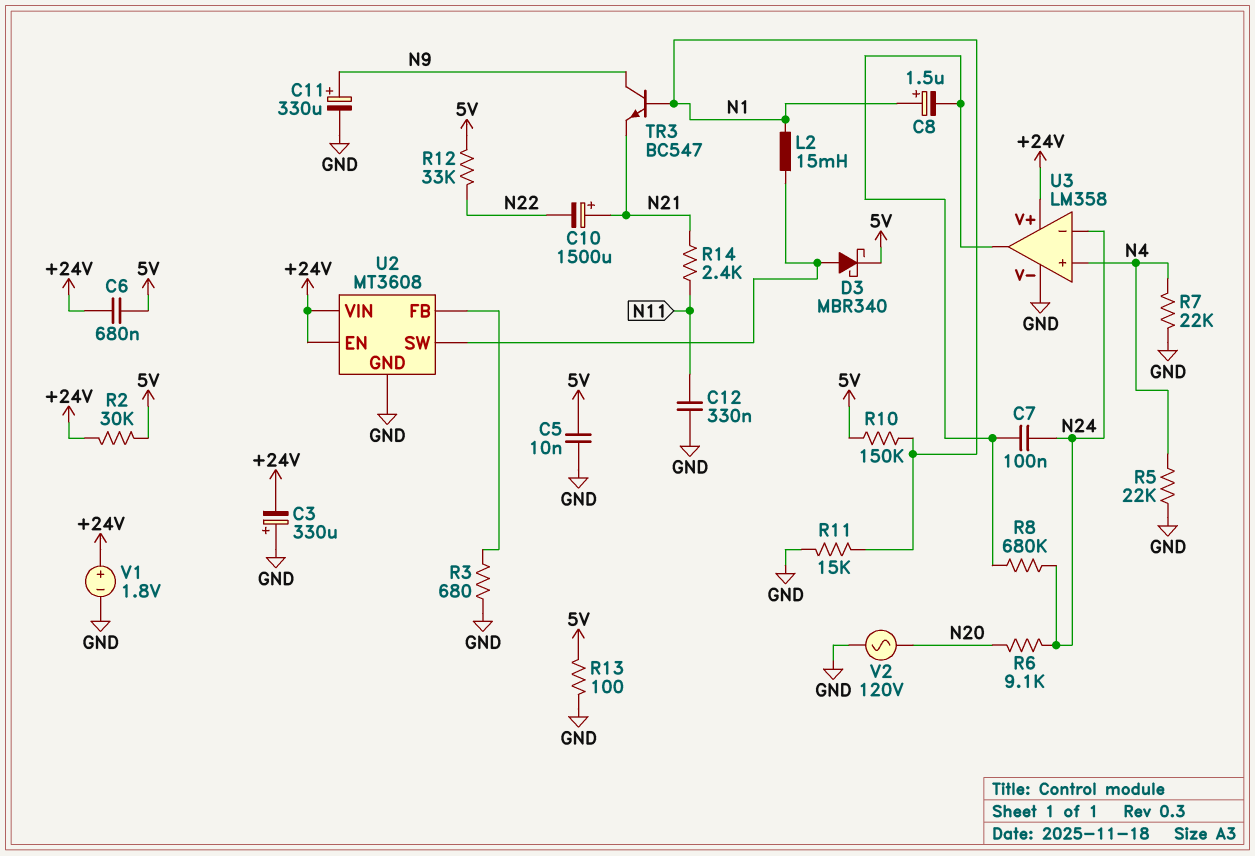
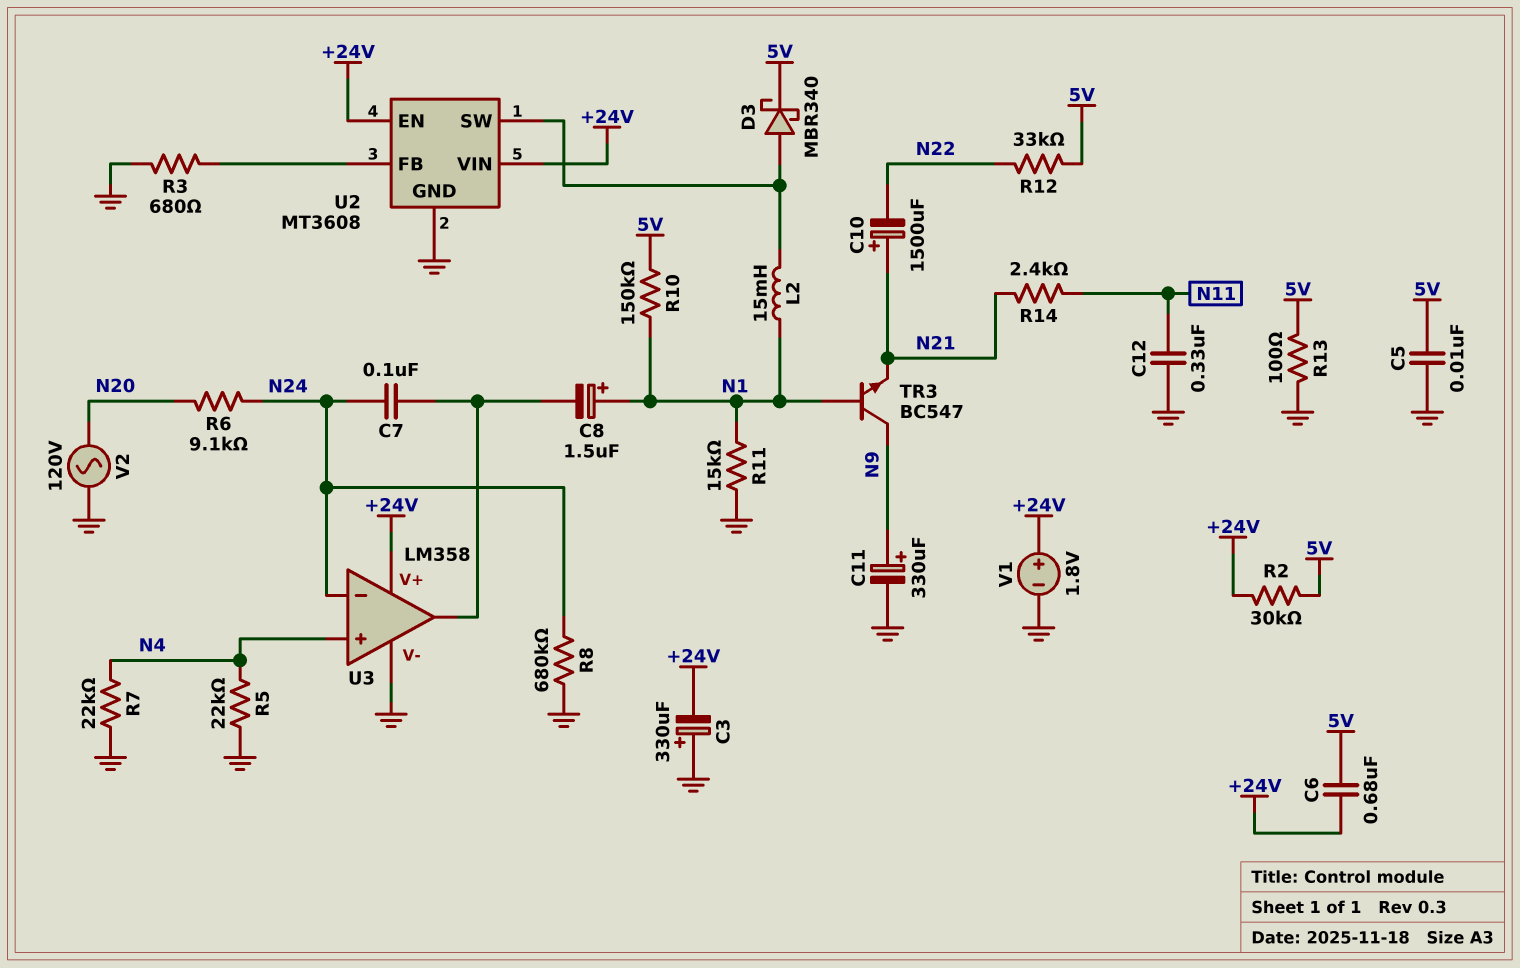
R8: 680k (N24, U3/out) -> 680k (GND, N24)

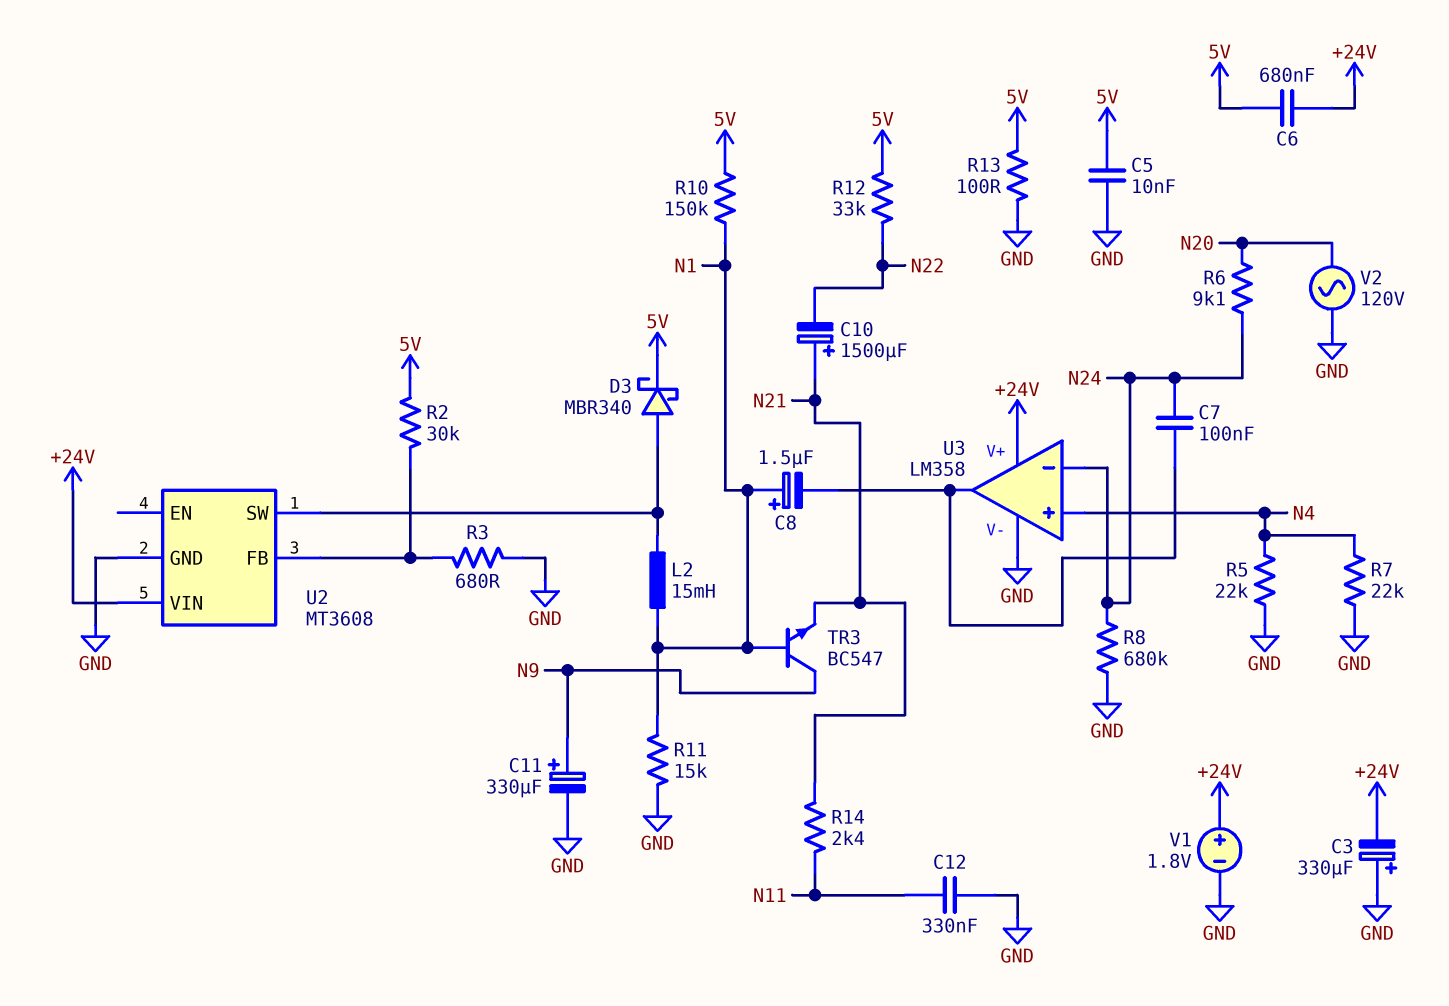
R2: 30k (+24V, 5V) -> 30k (5V, U2/FB)
U2 pin EN: +24V -> none

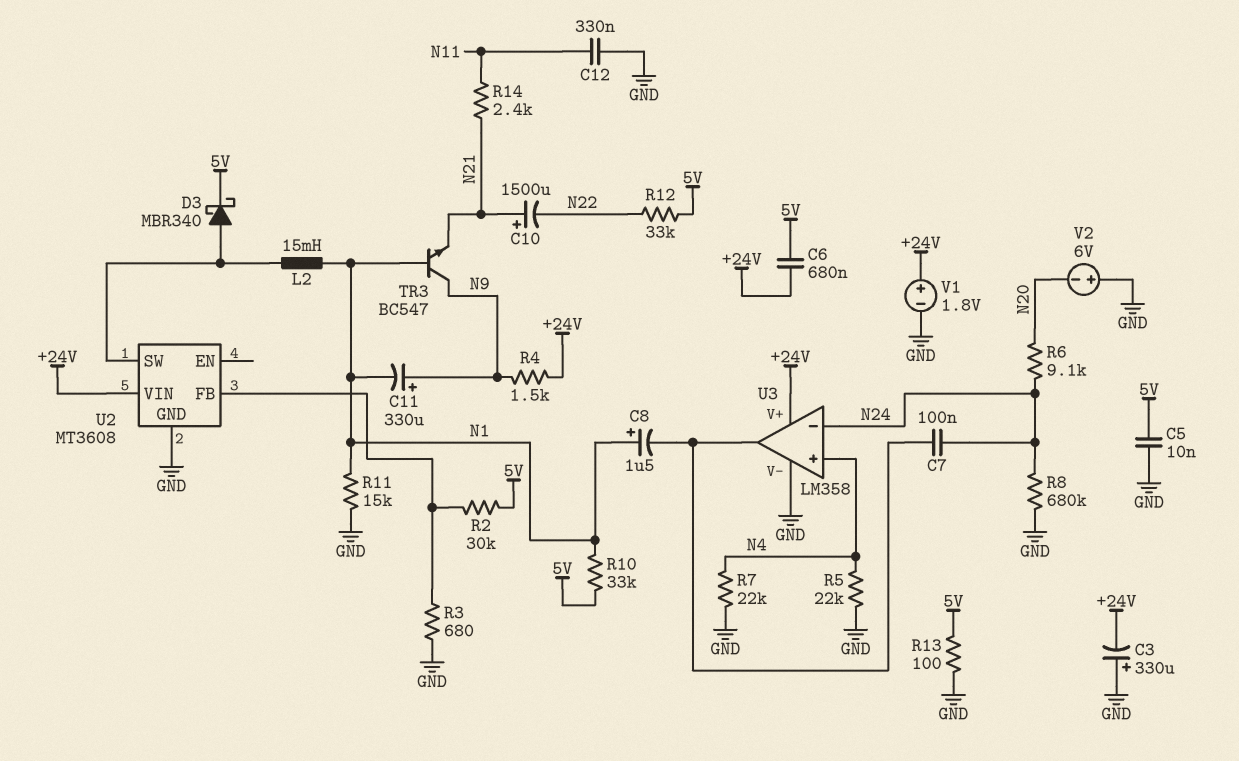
C11: 330uF (plus N9, minus GND) -> 330uF (plus N9, minus N1)
R4: none -> 1.5k (+24V, N9)
R10: 150k (5V, N1) -> 33k (5V, N1)
V2: AC 120V (GND, N20) -> 6V (plus GND, minus N20)

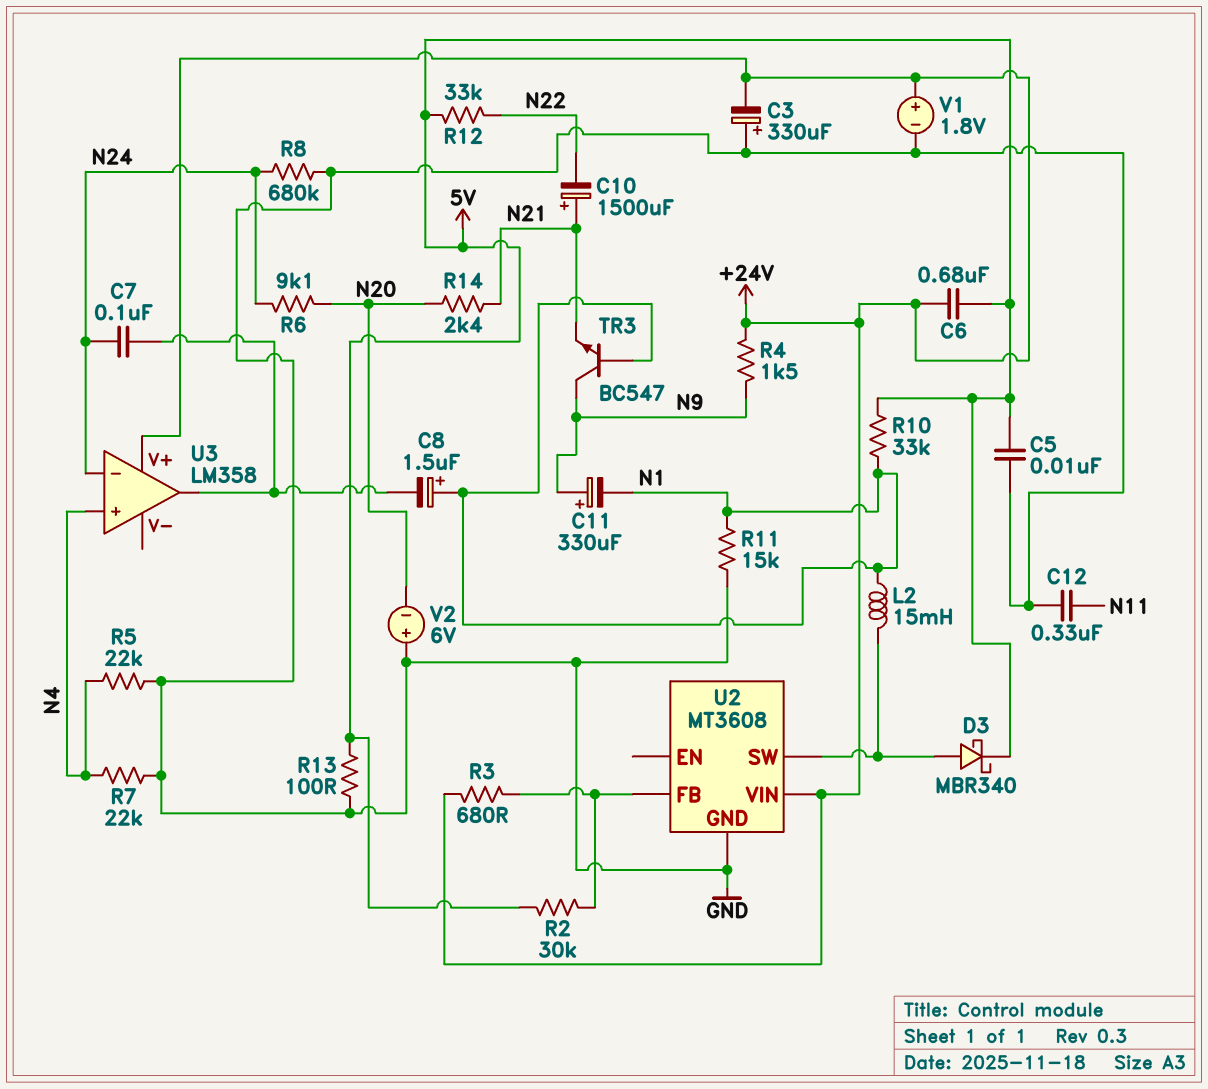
R3: 680 (GND, U2/FB) -> 680 (+24V, U2/FB)
R14: 2.4k (N11, N21) -> 2.4k (N20, N21)
U3 pin V-: GND -> none

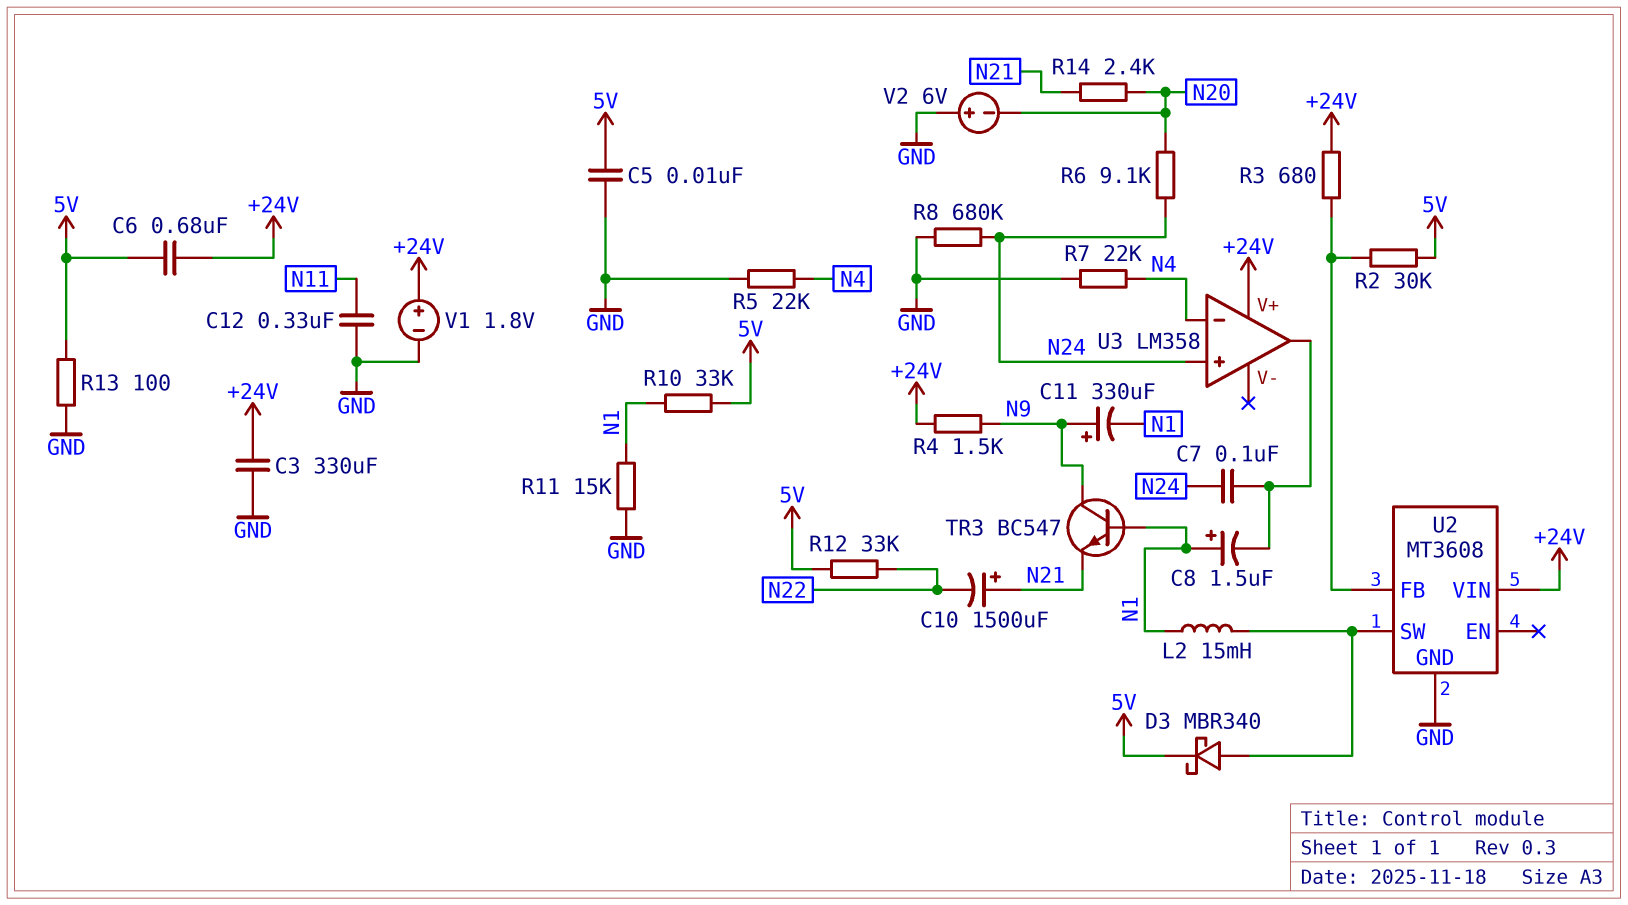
C3: 330uF (plus GND, minus +24V) -> 330uF (+24V, GND)
U3 pin in+: N4 -> N24
U3 pin in-: N24 -> N4

